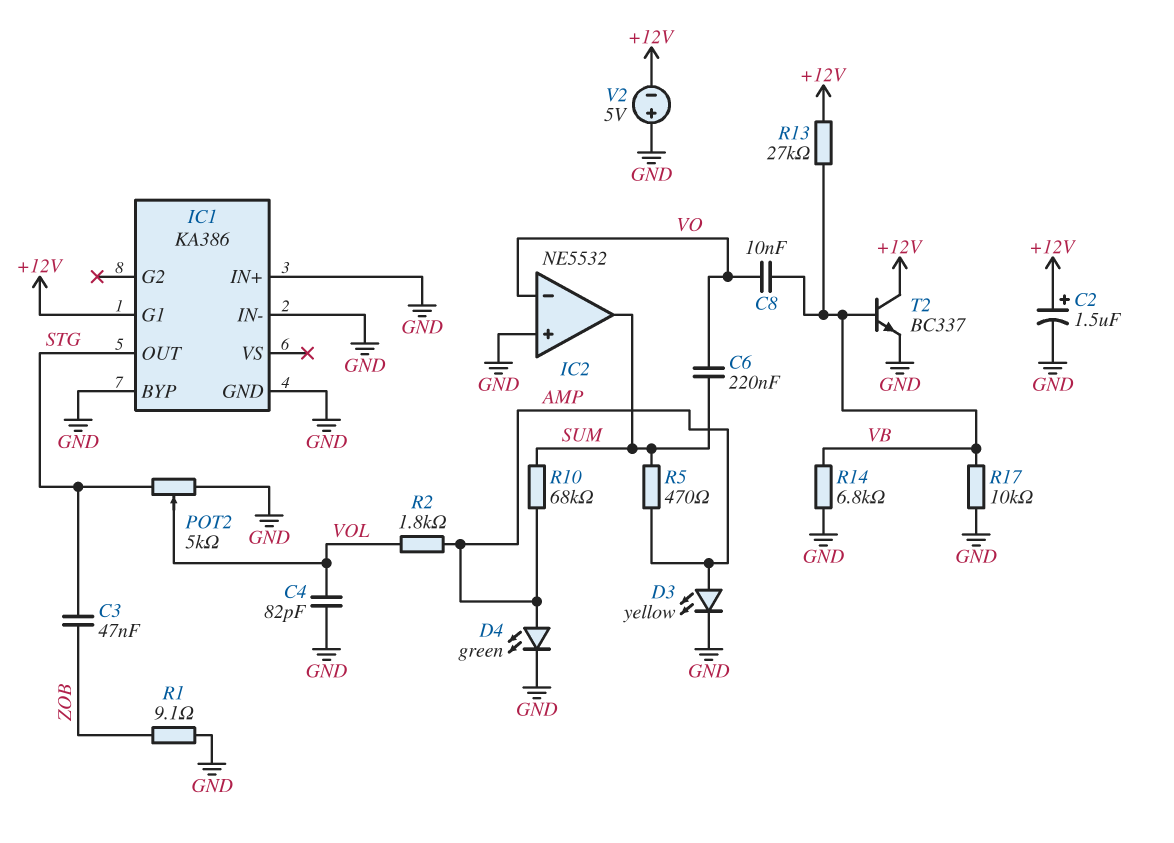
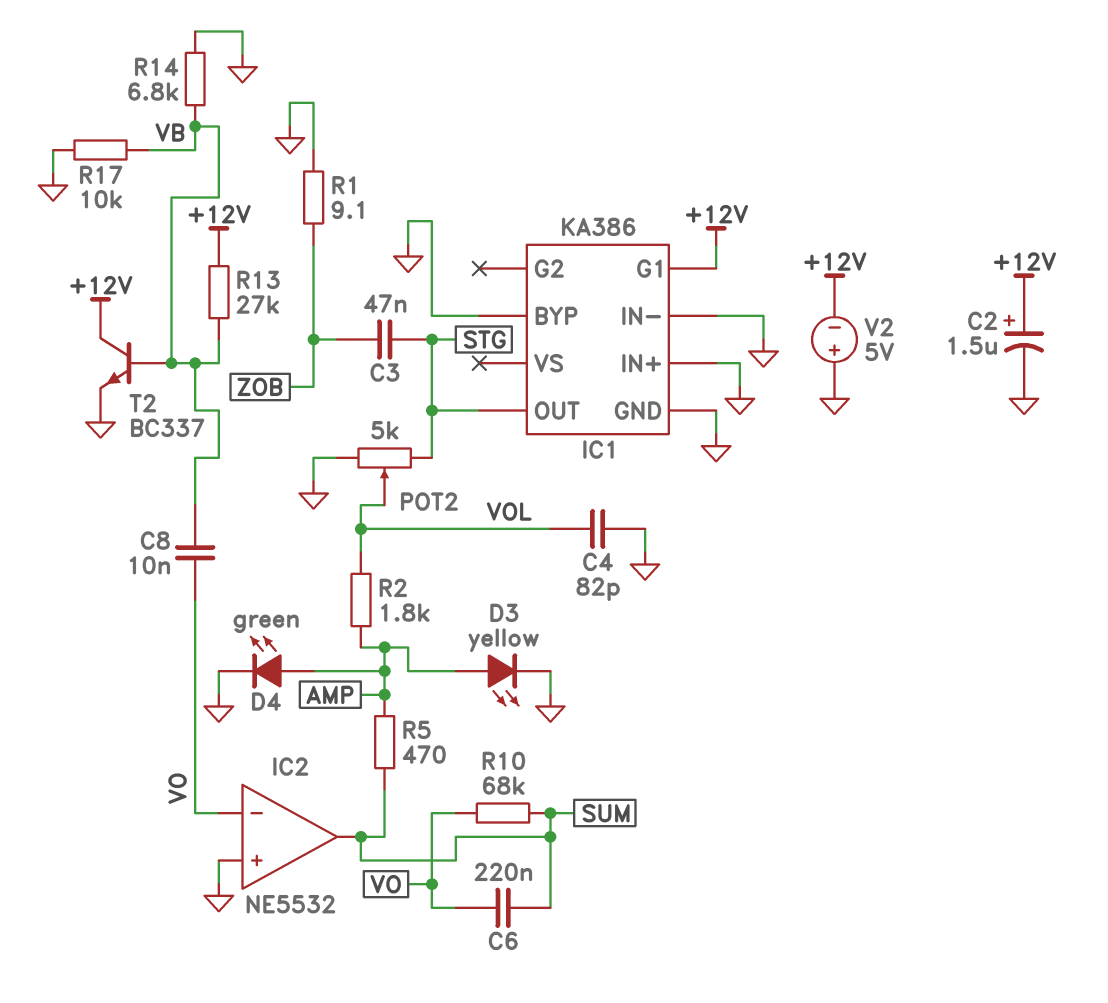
R10: 68k (AMP, SUM) -> 68k (SUM, VO)

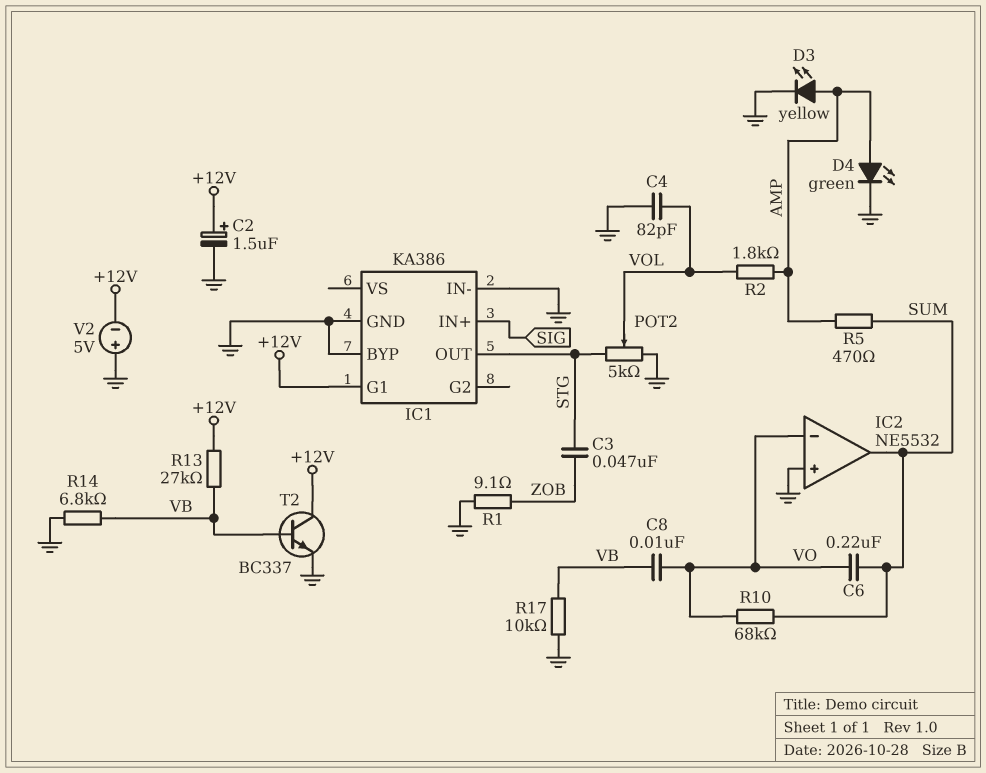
IC1 pin IN+: GND -> SIG

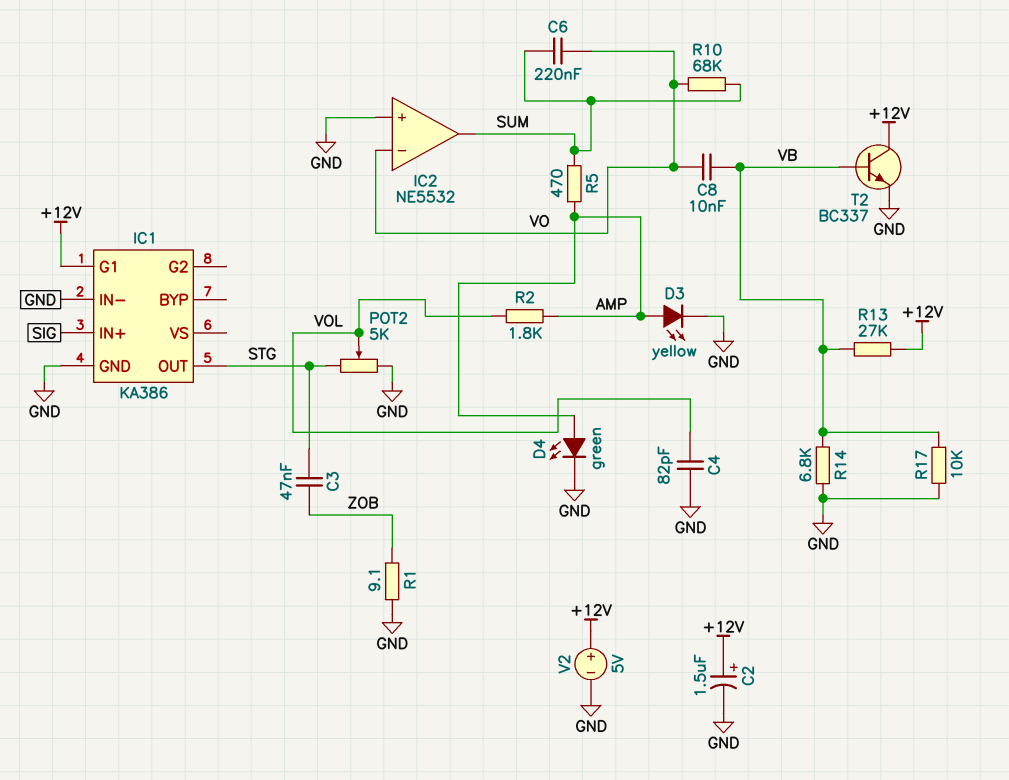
IC1 pin BYP: GND -> none
V2: 5V (plus GND, minus +12V) -> 5V (plus +12V, minus GND)

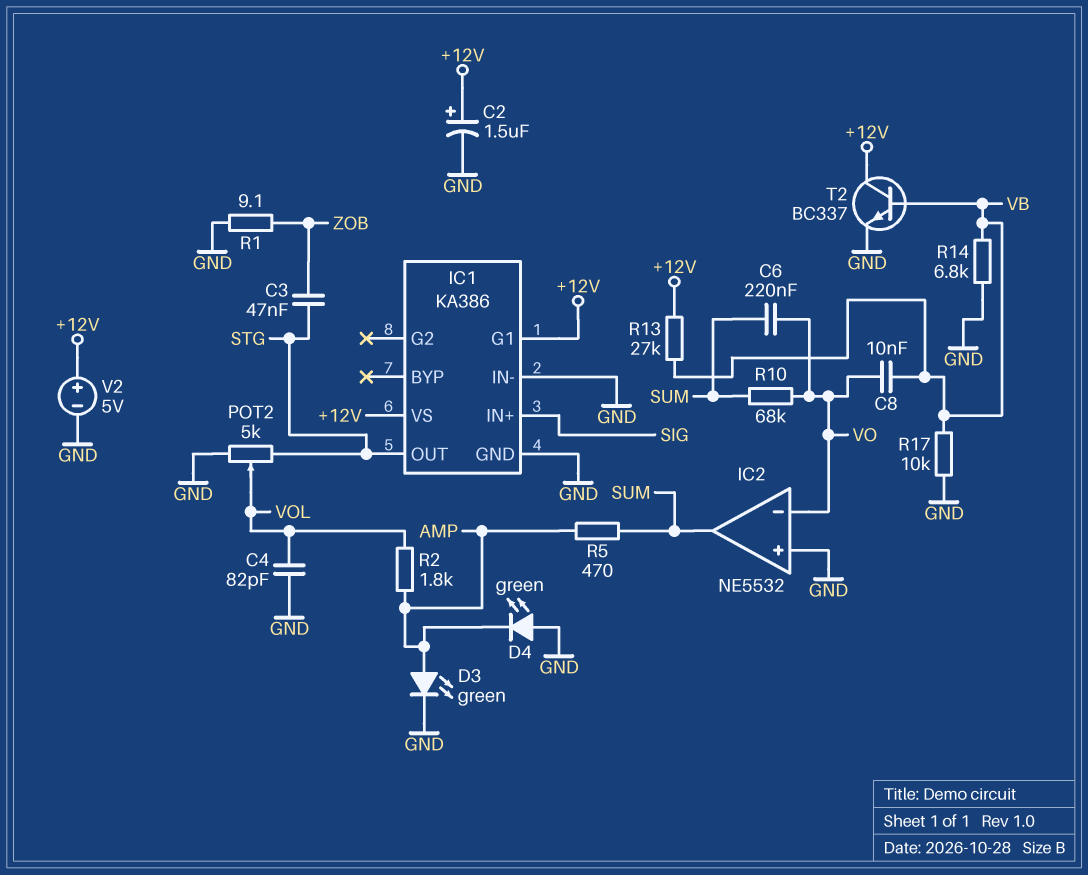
D3: LED yellow (A AMP, K GND) -> LED green (A AMP, K GND)
D4: LED green (A AMP, K GND) -> LED green (A GND, K AMP)
IC1 pin VS: none -> +12V

